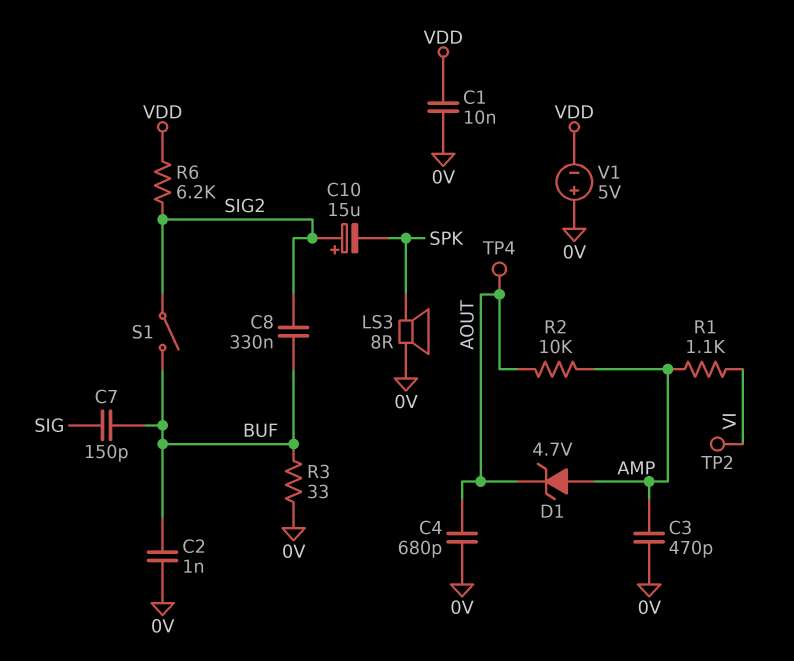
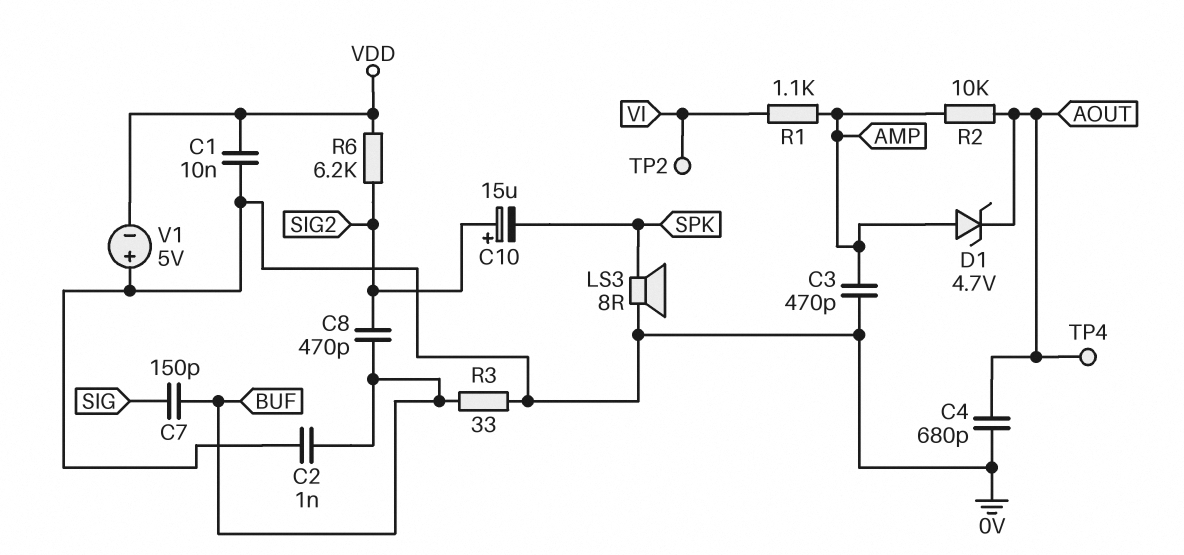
C8: 330nF (BUF, SIG2) -> 470pF (BUF, SIG2)
S1: switch (BUF, SIG2) -> none

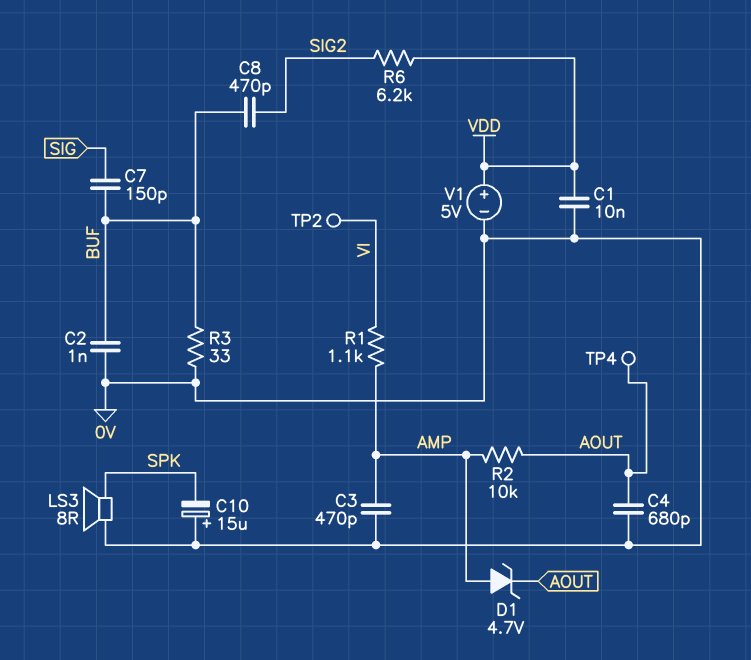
C10: 15uF (plus SIG2, minus SPK) -> 15uF (plus 0V, minus SPK)
V1: 5V (plus 0V, minus VDD) -> 5V (plus VDD, minus 0V)

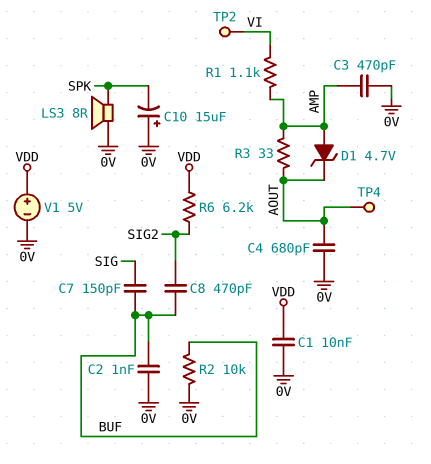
R2: 10k (AMP, AOUT) -> 10k (0V, BUF)
R3: 33 (0V, BUF) -> 33 (AMP, AOUT)

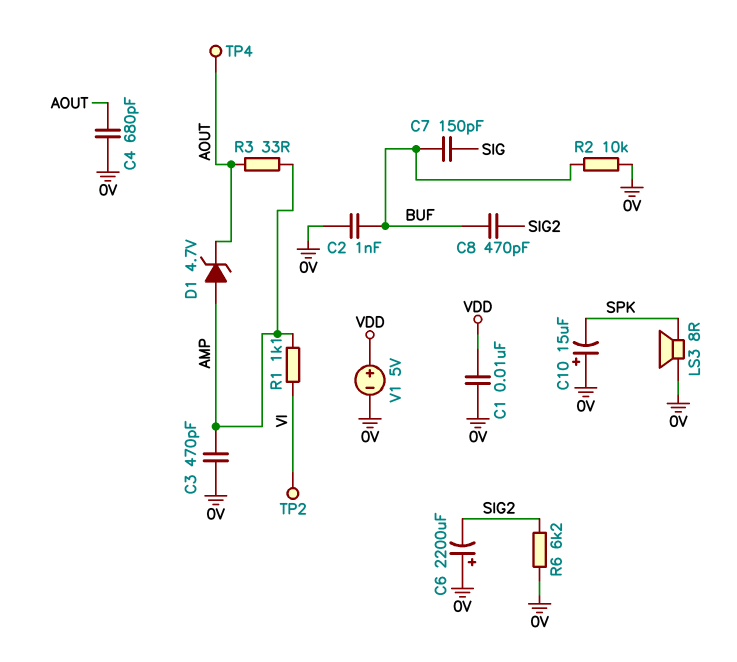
C6: none -> 2200uF (plus 0V, minus SIG2)
R6: 6.2k (SIG2, VDD) -> 6.2k (0V, SIG2)

